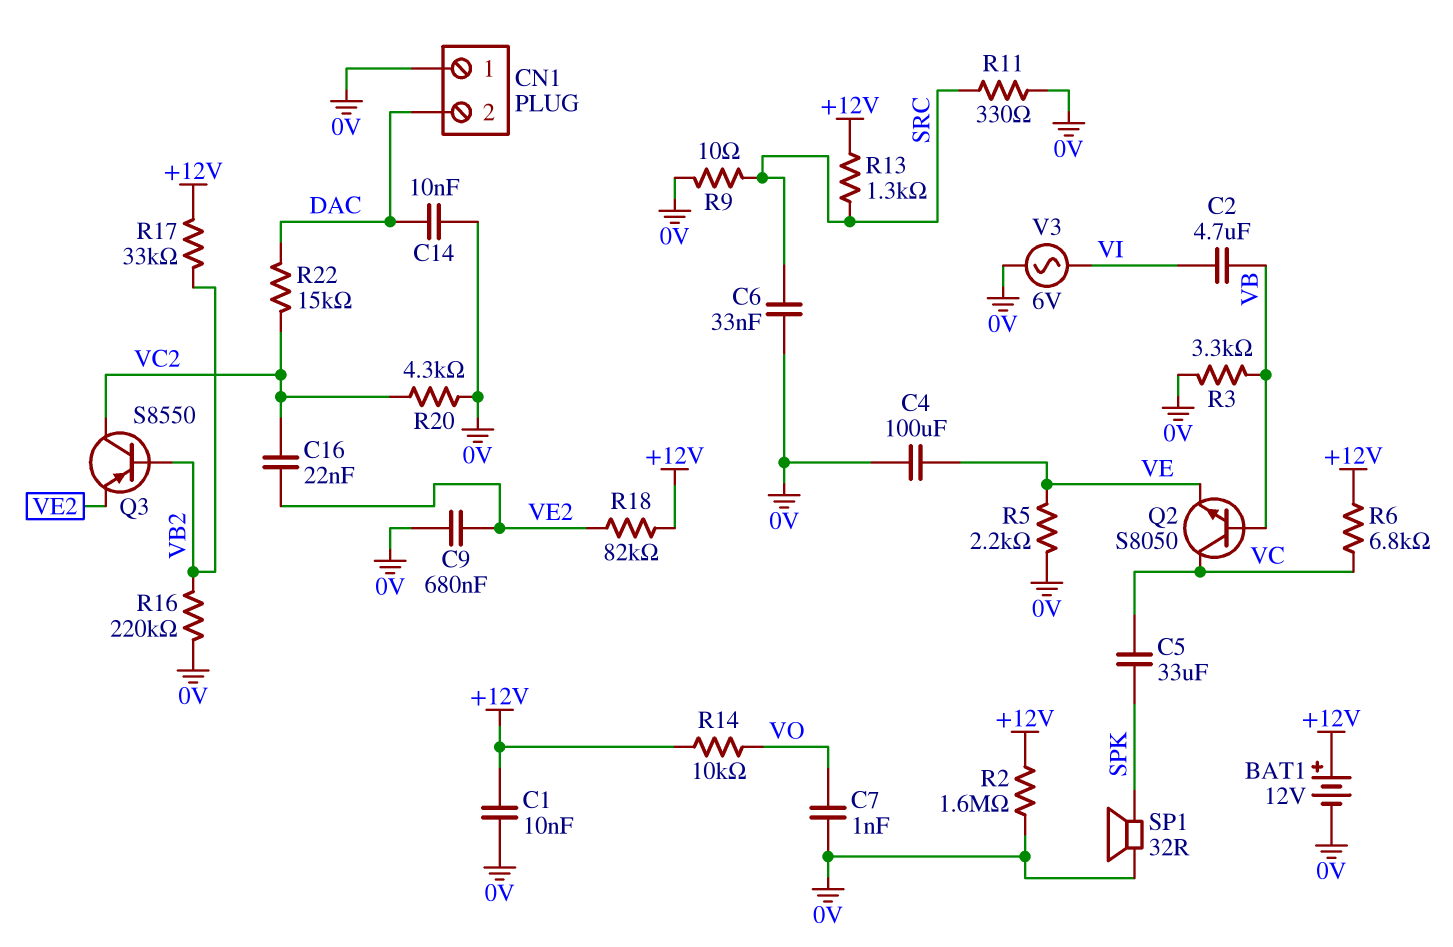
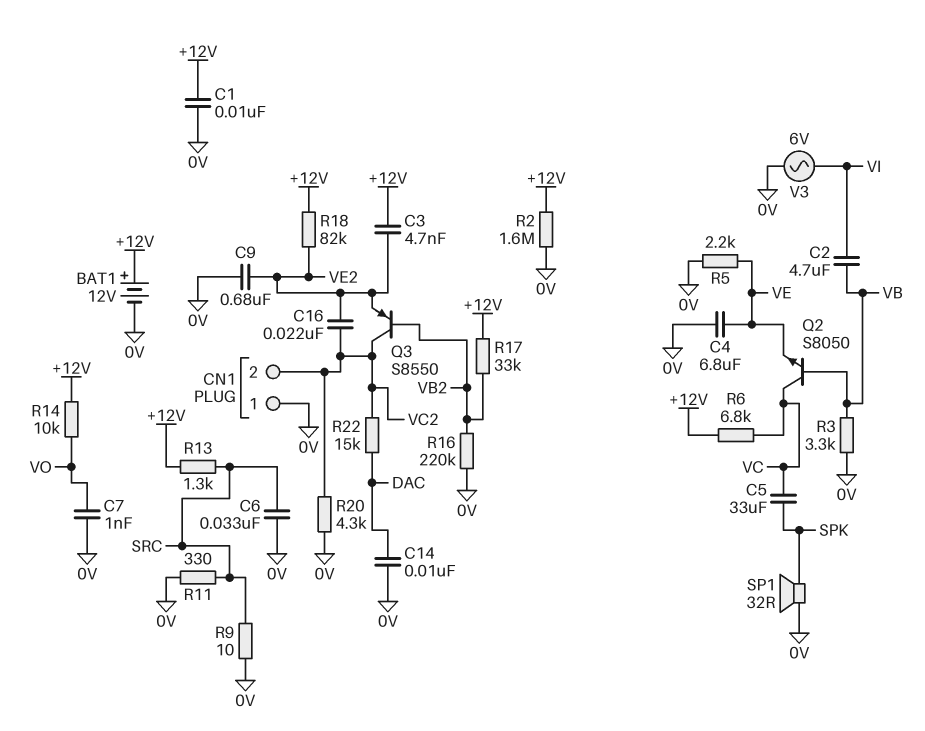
C3: none -> 4.7nF (+12V, VE2)
C4: 100uF (0V, VE) -> 6.8uF (0V, VE)
CN1 pin 2: DAC -> VC2

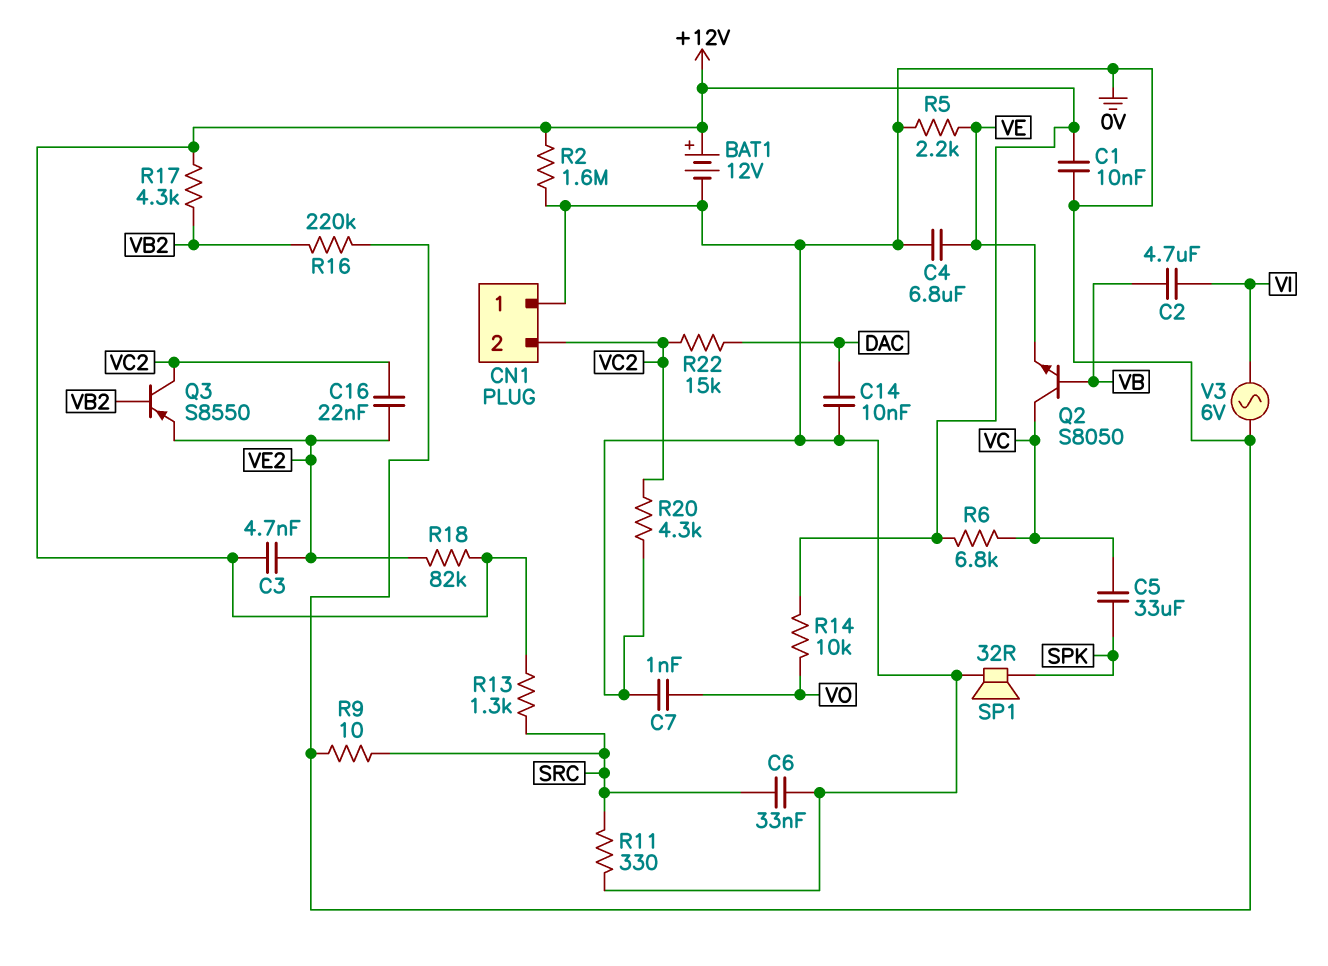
C9: 680nF (0V, VE2) -> none
R3: 3.3k (0V, VB) -> none
R17: 33k (+12V, VB2) -> 4.3k (+12V, VB2)

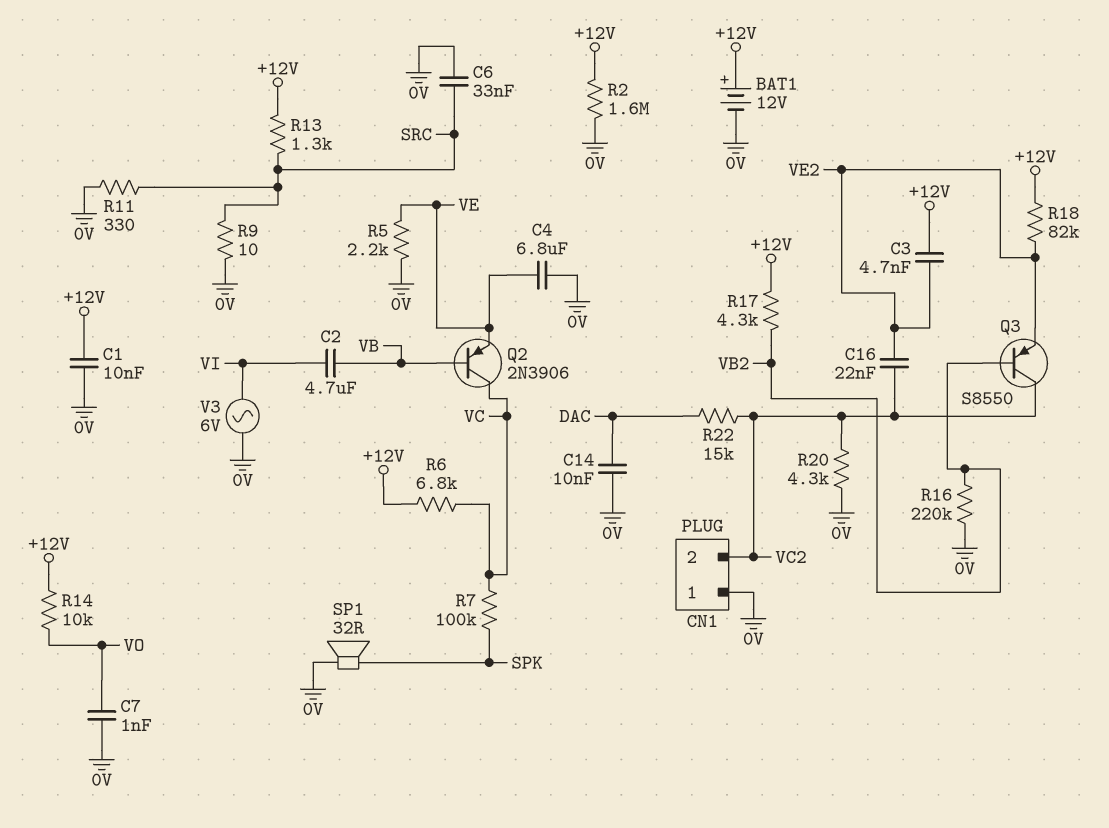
C5: 33uF (SPK, VC) -> none
Q2: NPN S8050 (B VB, C VC, E VE) -> PNP 2N3906 (B VB, C VC, E VE)
R7: none -> 100k (SPK, VC)

